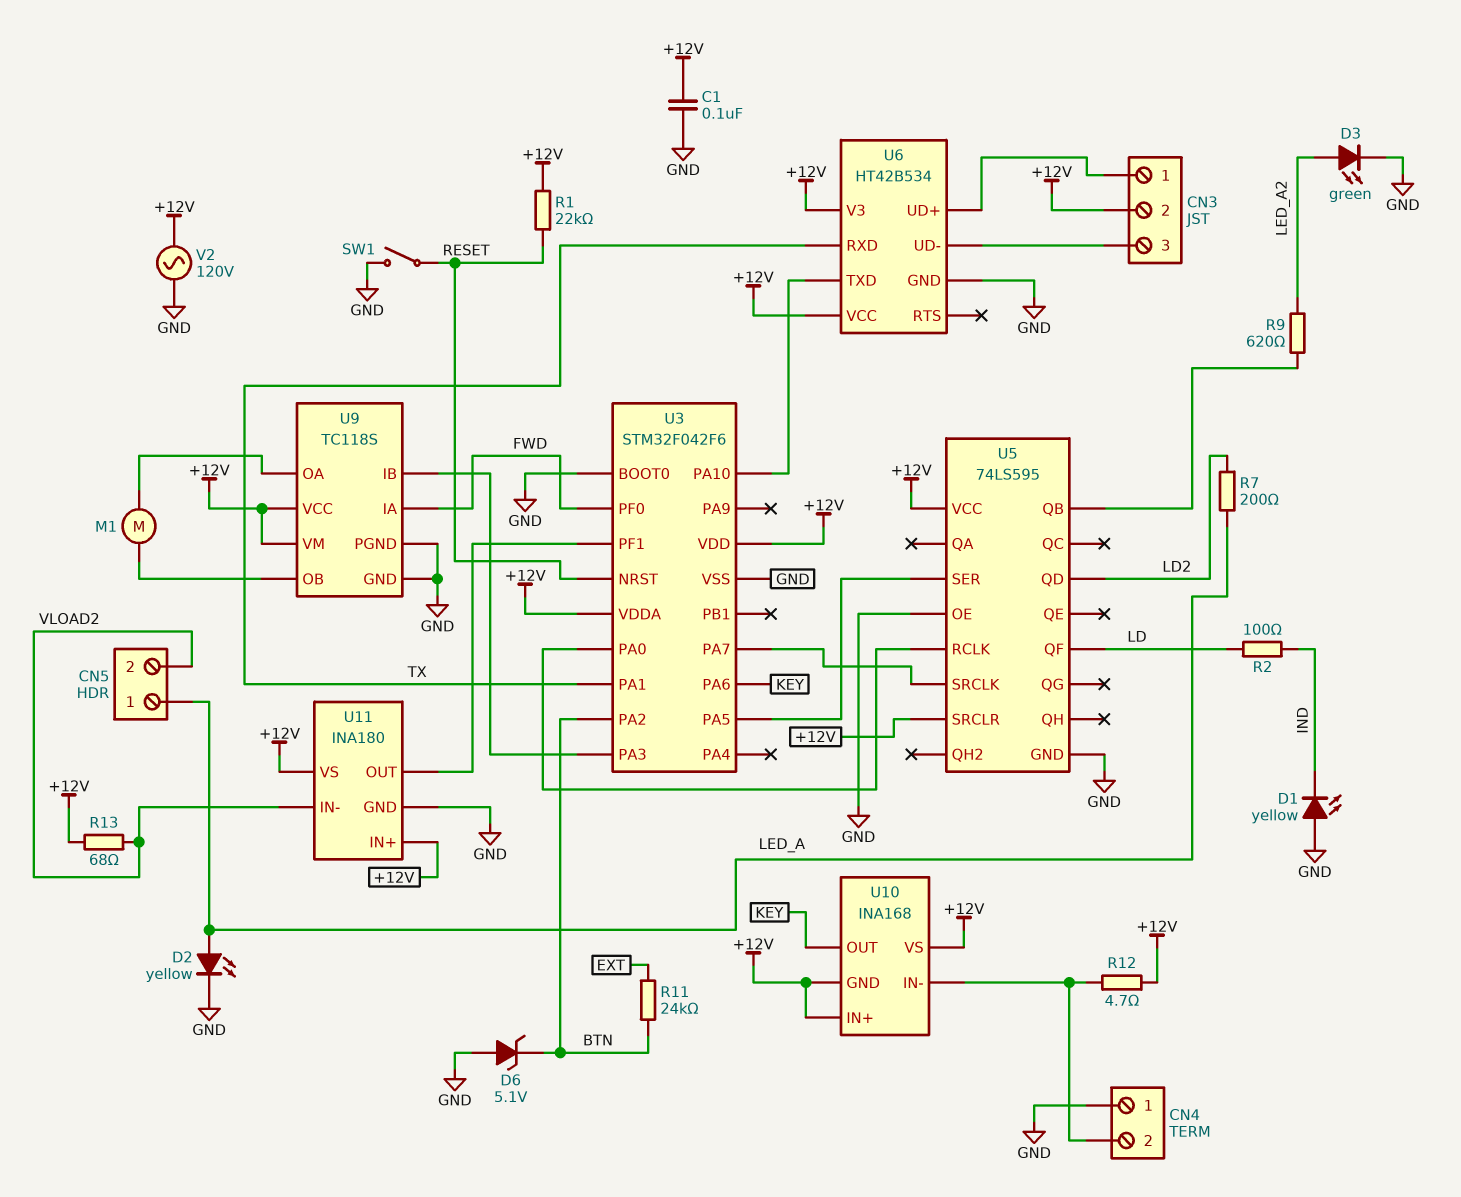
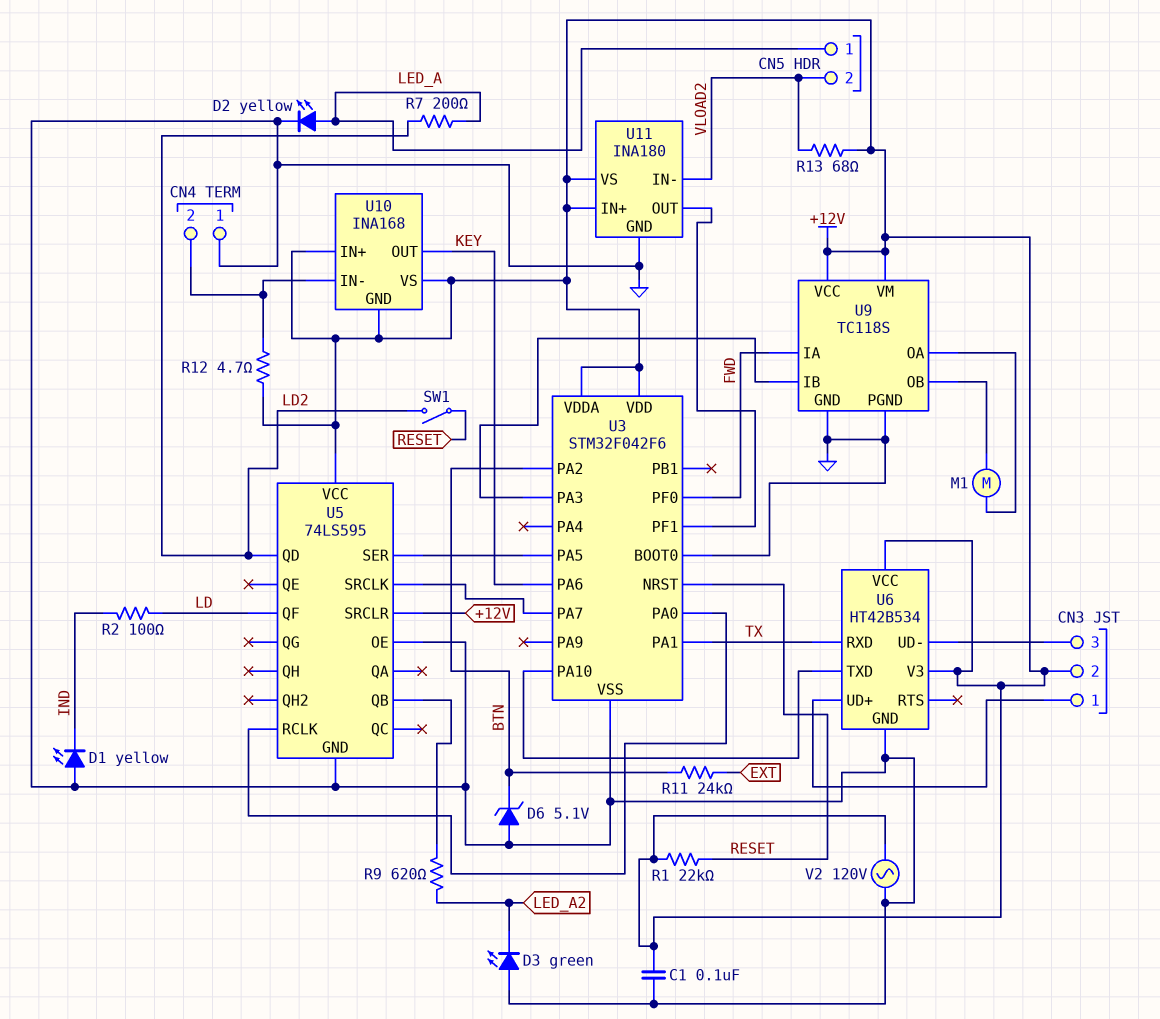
D3: LED green (A LED_A2, K GND) -> LED green (A GND, K LED_A2)
SW1: switch (GND, RESET) -> switch (LD2, RESET)

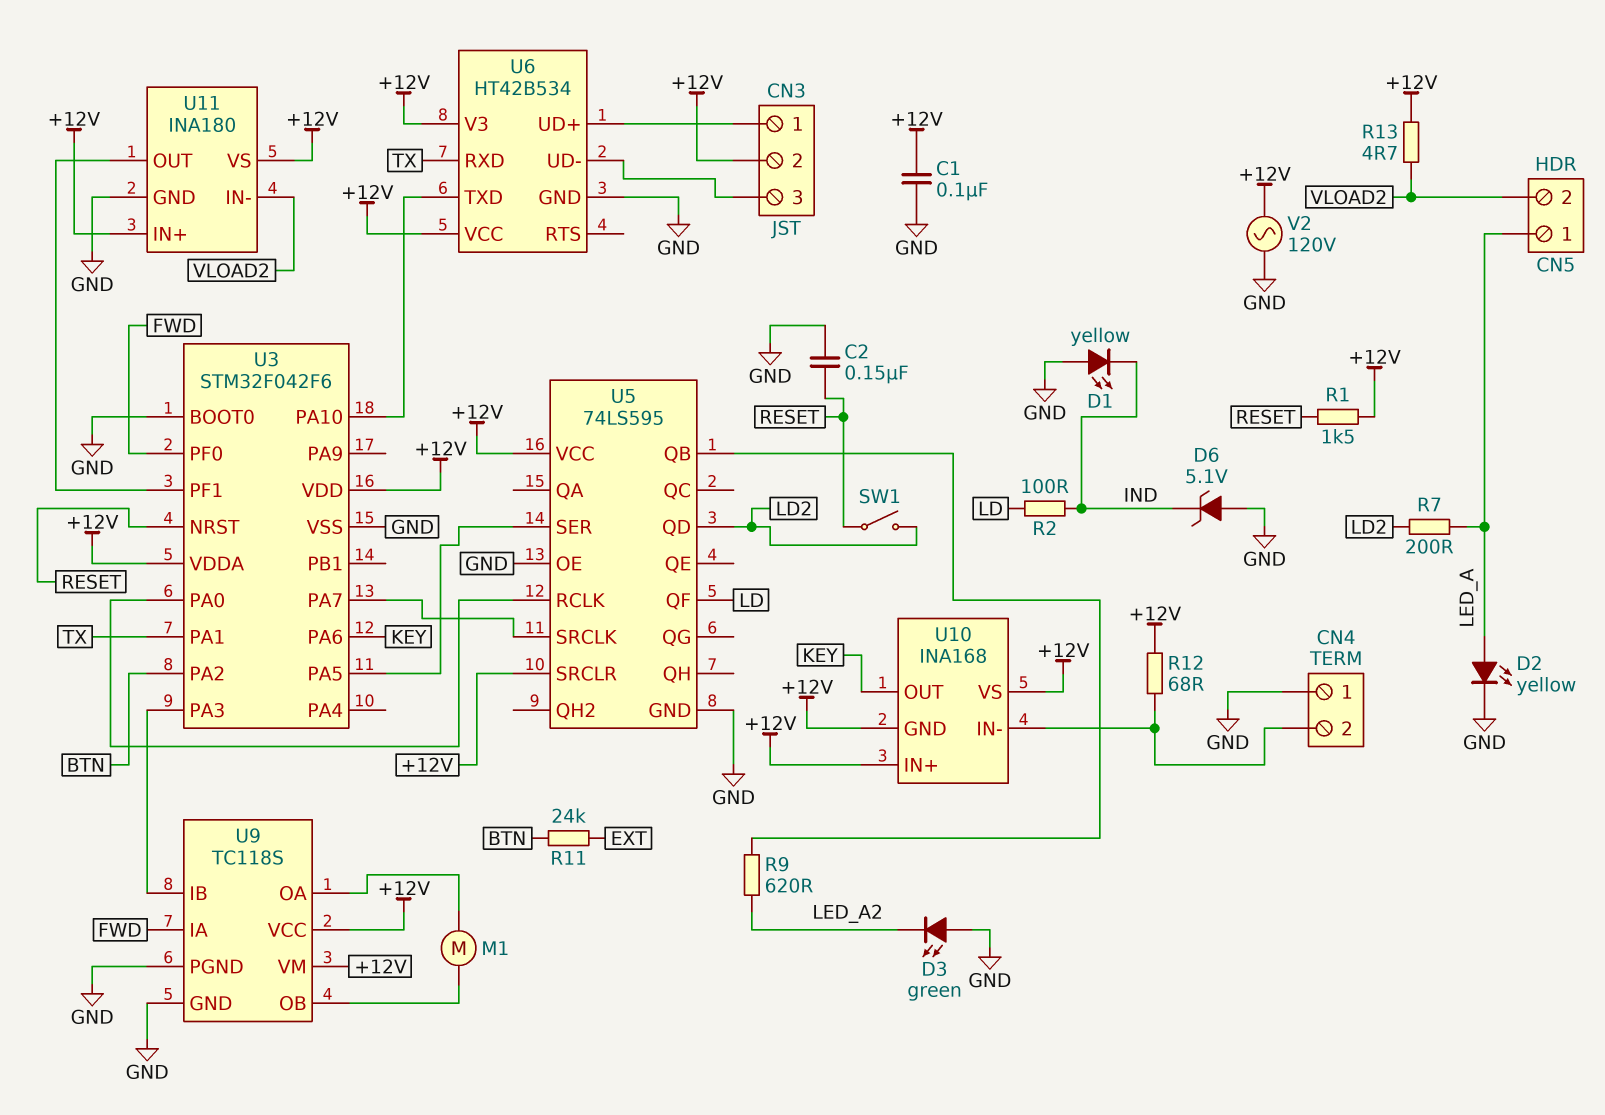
C2: none -> 150nF (GND, RESET)
D6: zener 5.1V (A GND, K BTN) -> zener 5.1V (A GND, K IND)
R1: 22k (+12V, RESET) -> 1.5k (+12V, RESET)
R12: 4.7 (+12V, CN4/2) -> 68 (+12V, CN4/2)
R13: 68 (+12V, VLOAD2) -> 4.7 (+12V, VLOAD2)

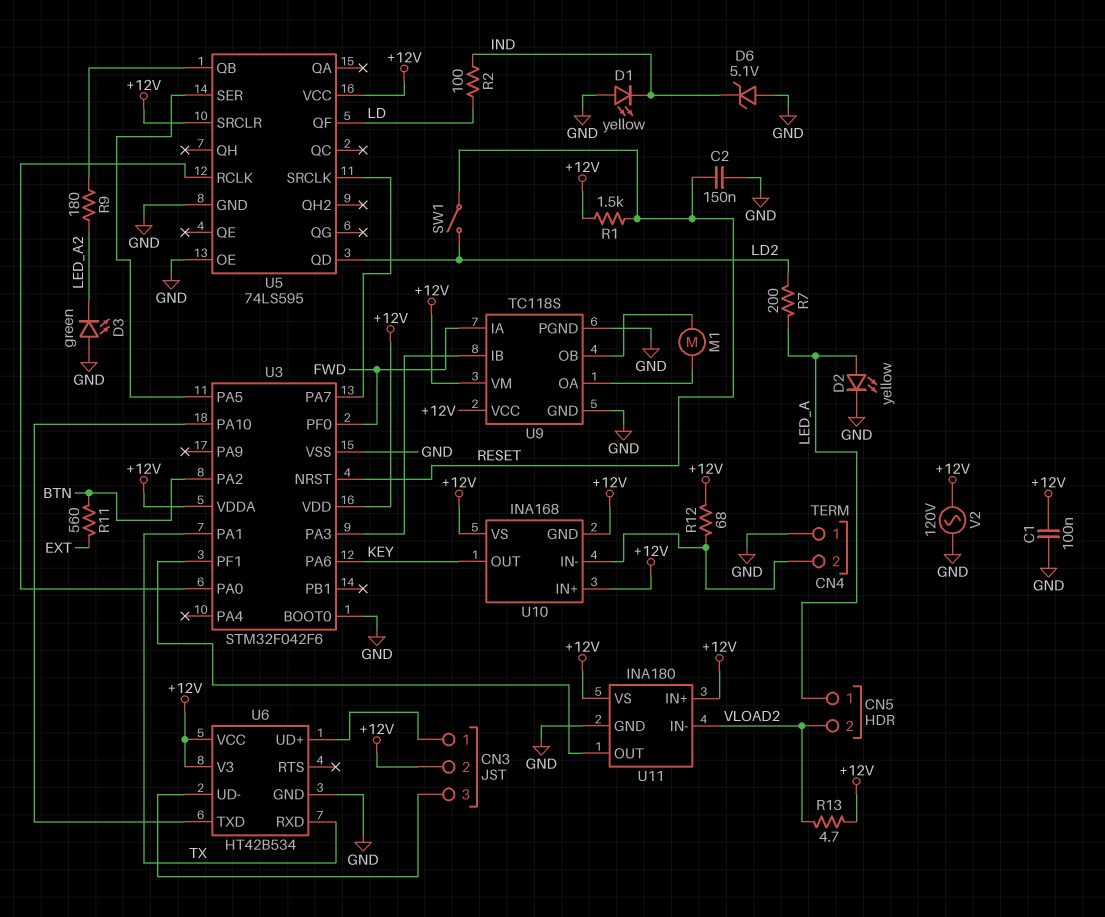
R9: 620 (LED_A2, U5/QB) -> 180 (LED_A2, U5/QB)
R11: 24k (BTN, EXT) -> 560 (BTN, EXT)

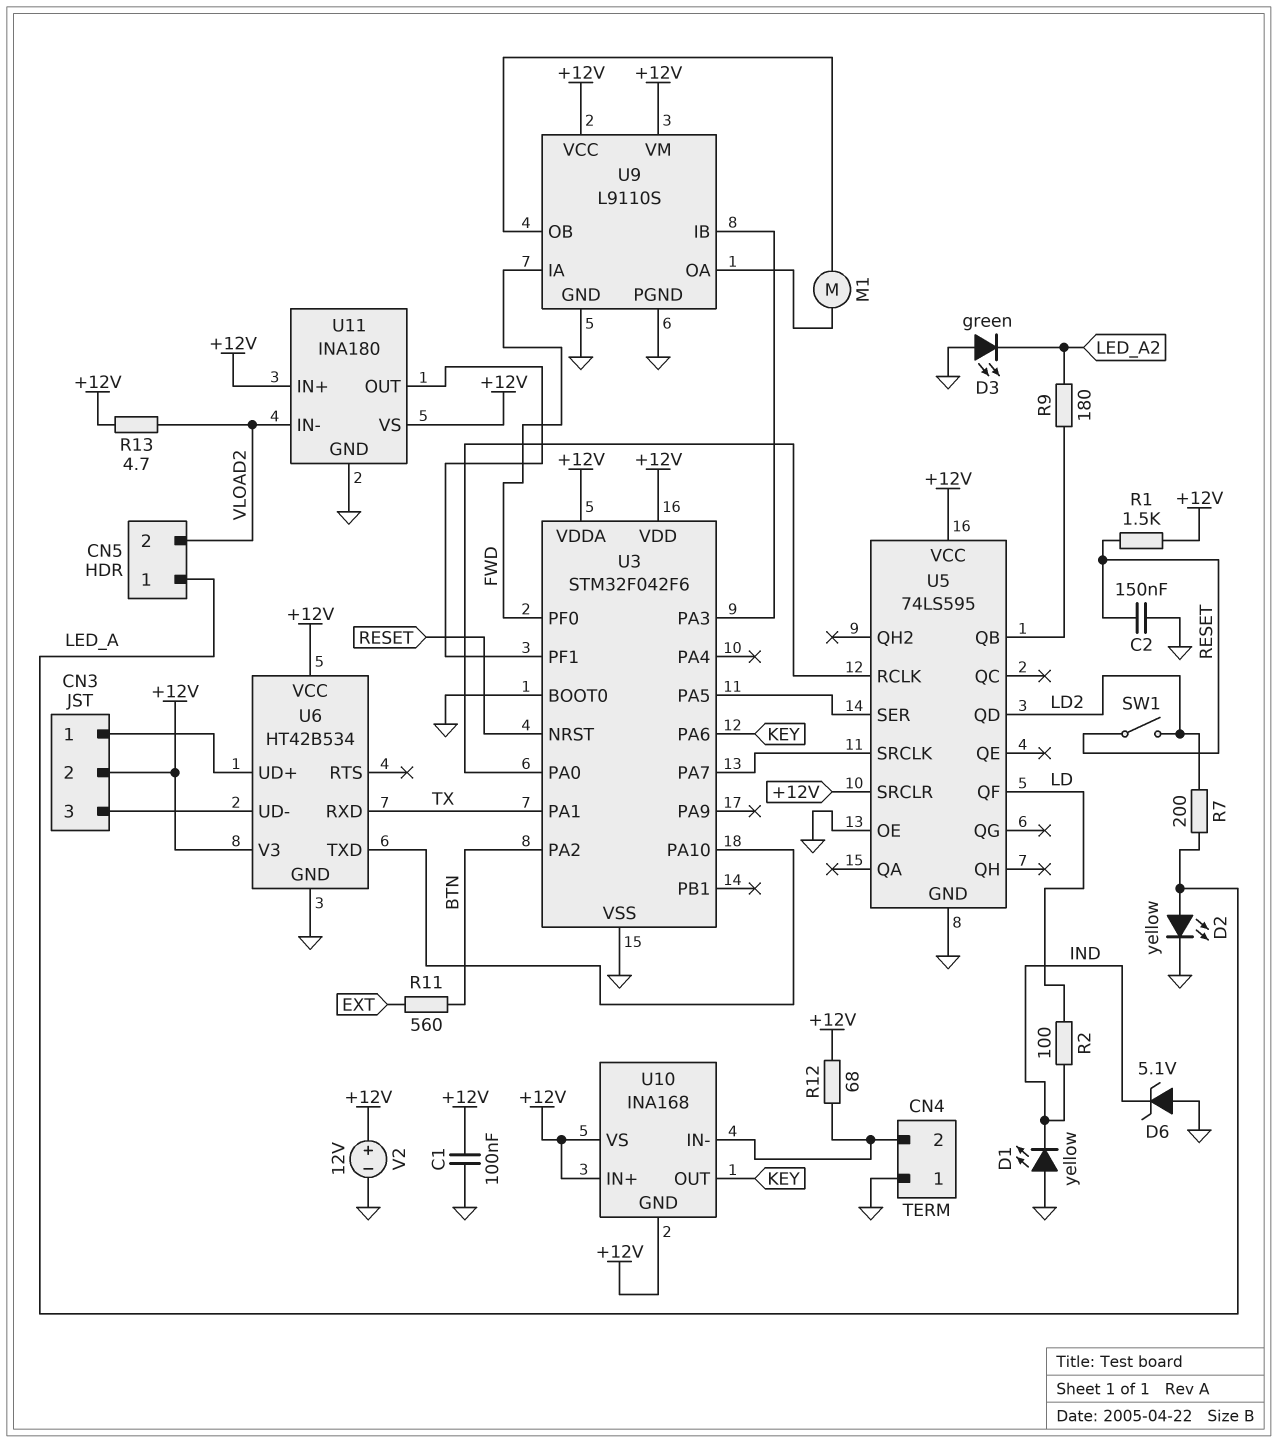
U9: TC118S -> L9110S
V2: AC 120V (+12V, GND) -> 12V (plus +12V, minus GND)

